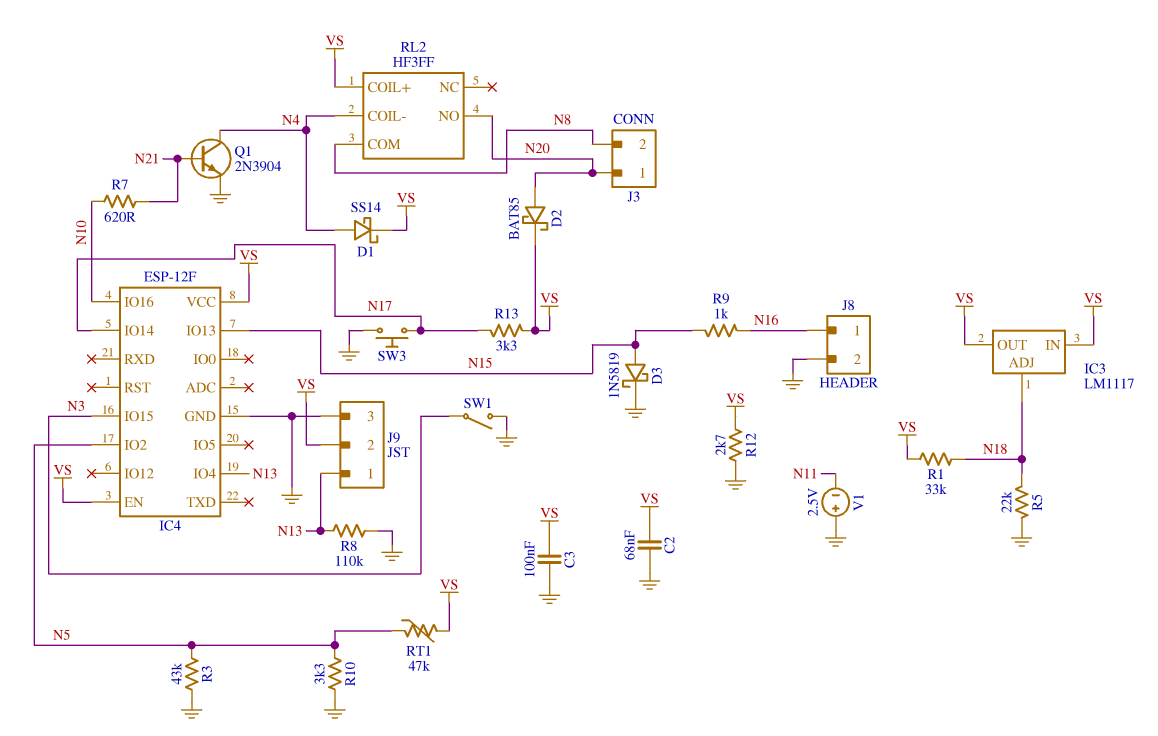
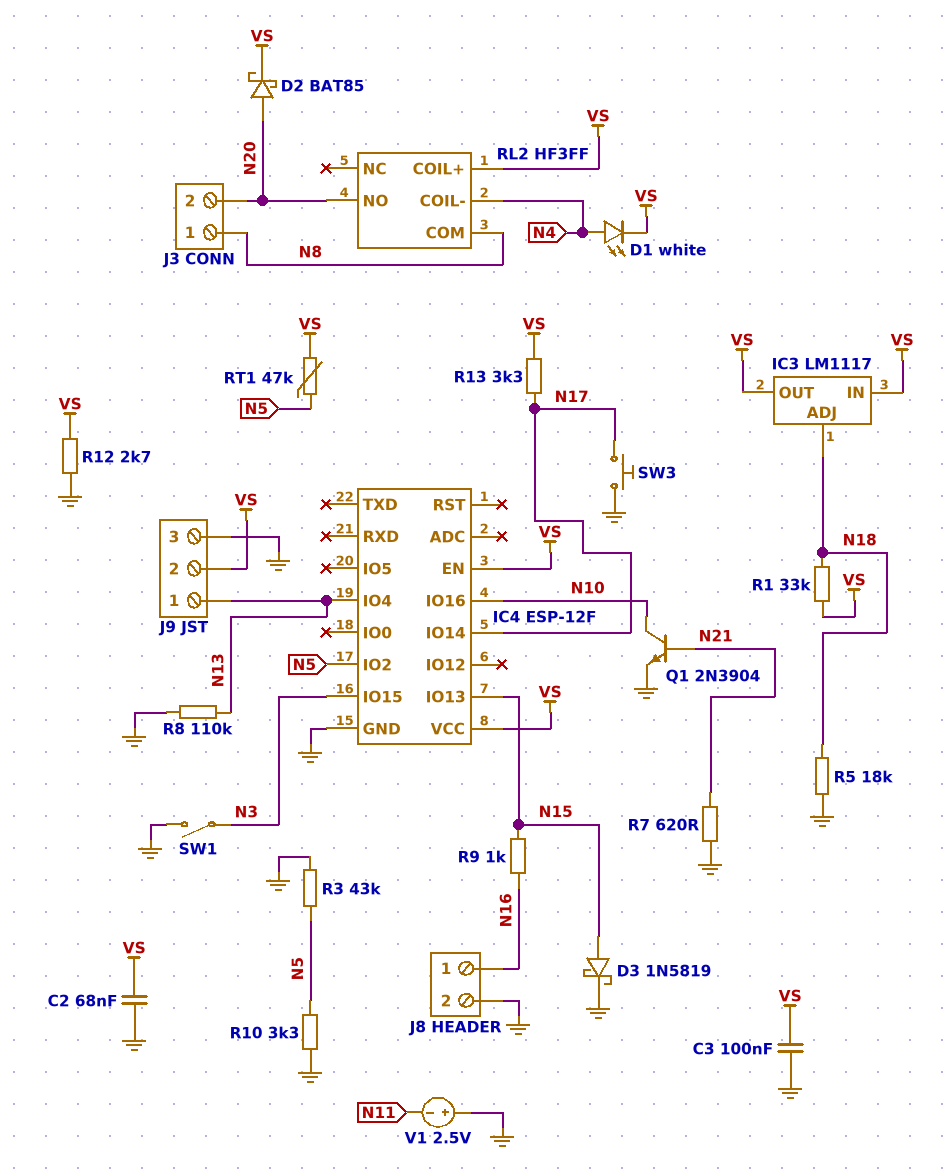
D1: schottky SS14 (A N4, K VS) -> LED white (A N4, K VS)
J3 pin 1: N20 -> N8
J3 pin 2: N8 -> N20
Q1: NPN 2N3904 (B N21, C N4, E GND) -> NPN 2N3904 (B N21, C N10, E GND)
R5: 22k (GND, N18) -> 18k (GND, N18)
R7: 620 (N10, N21) -> 620 (GND, N21)

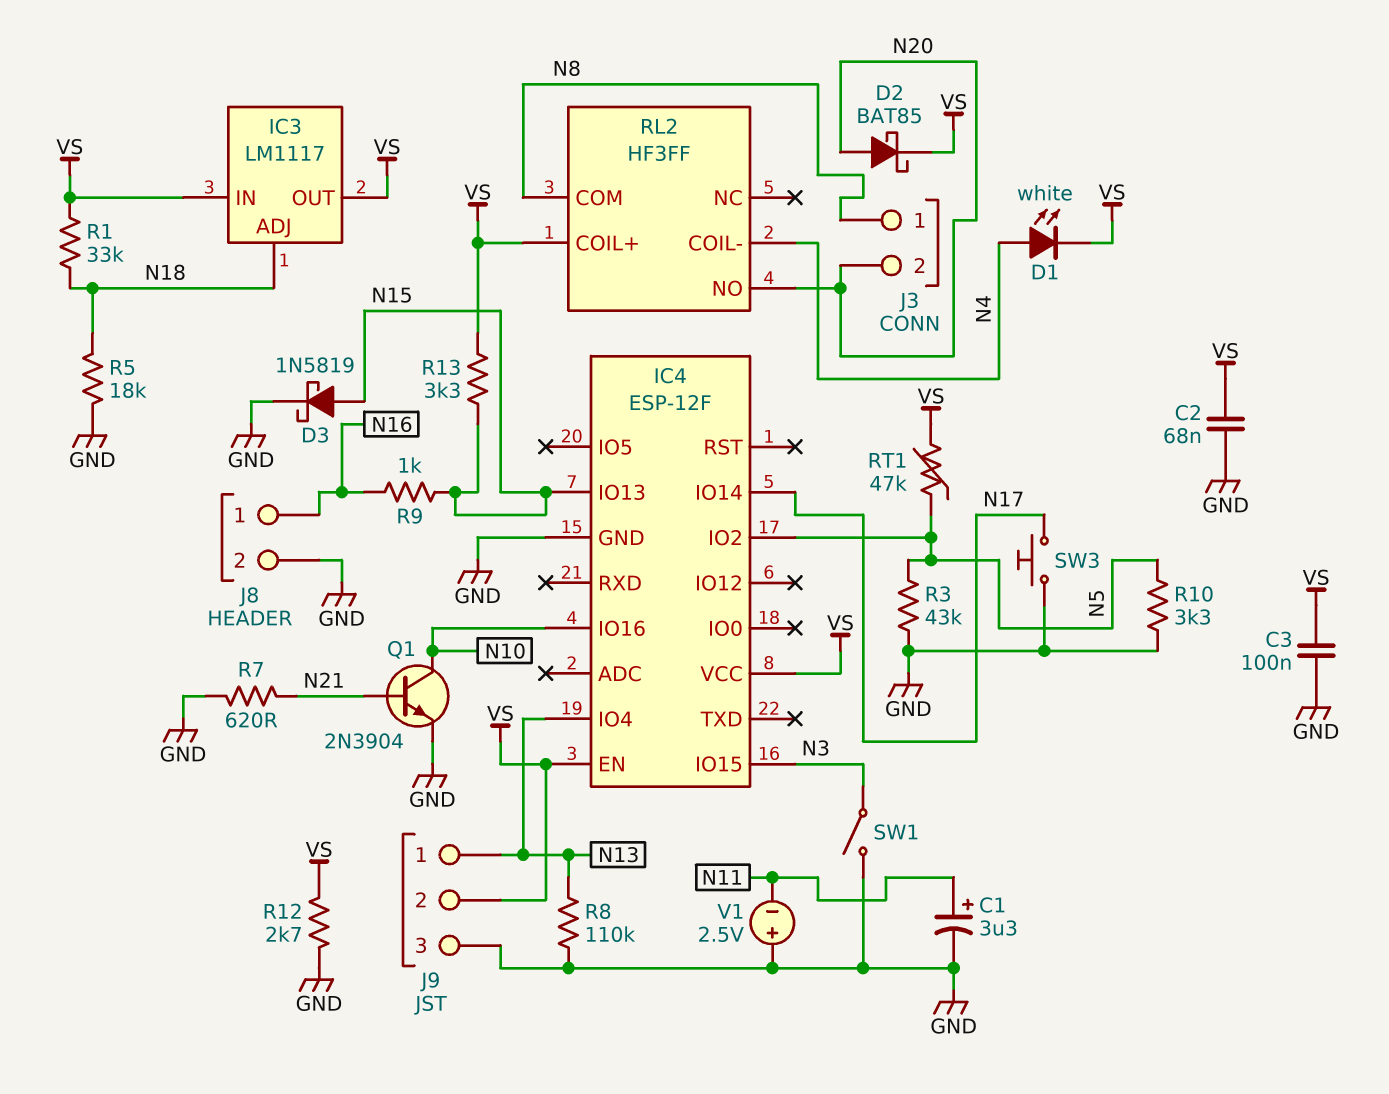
C1: none -> 3.3uF (plus N11, minus GND)
R13: 3.3k (N17, VS) -> 3.3k (N15, VS)

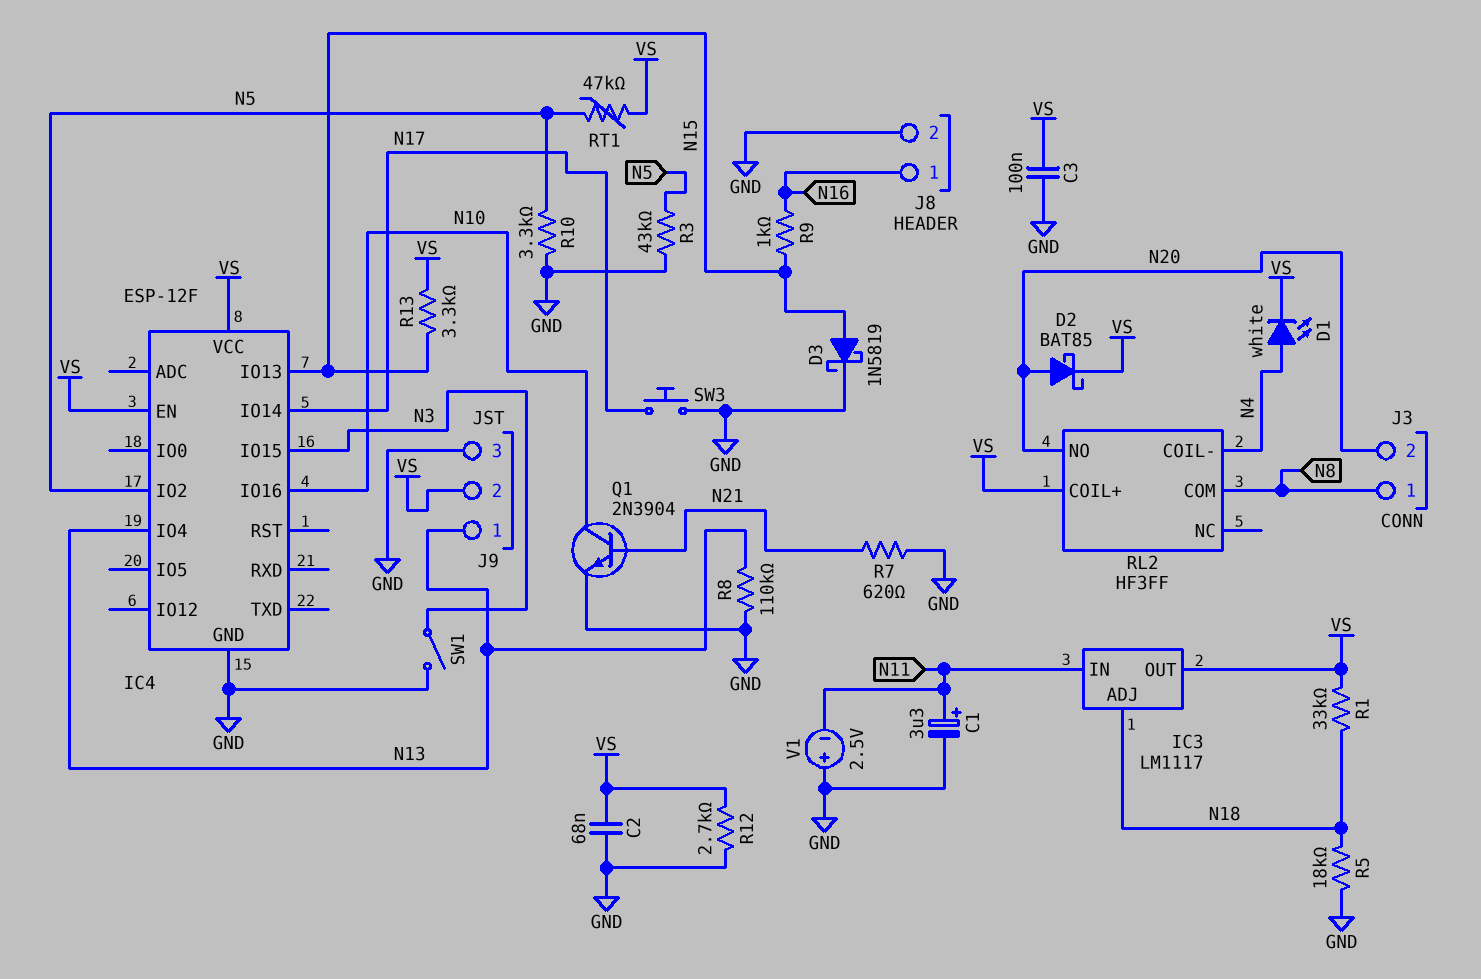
IC3 pin IN: VS -> N11

